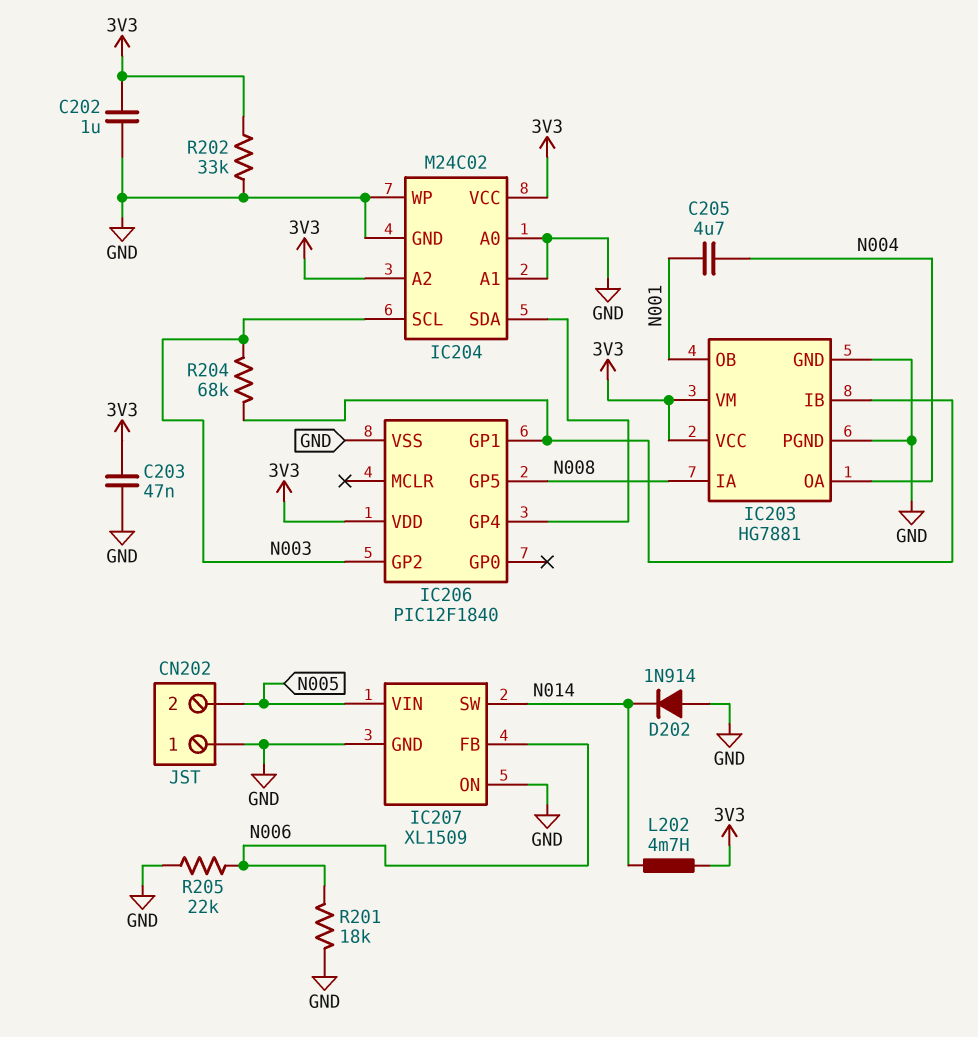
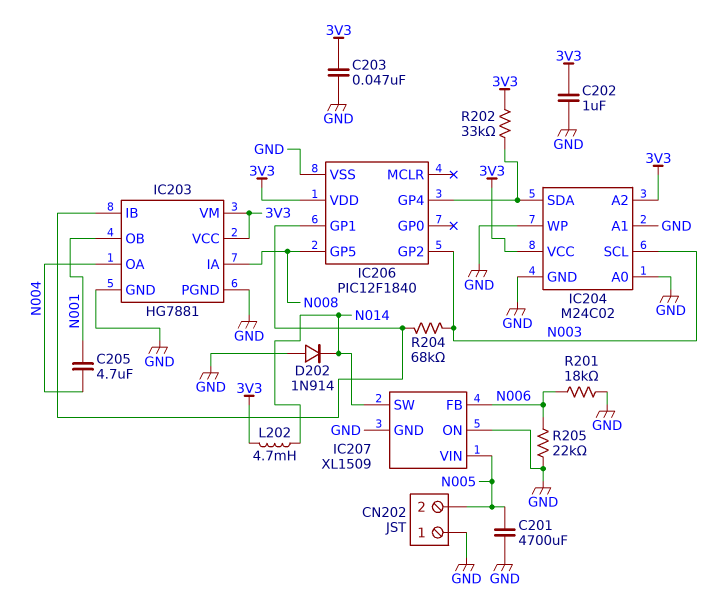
C201: none -> 4700uF (GND, N005)
R202: 33k (3V3, GND) -> 33k (3V3, IC204/SDA)

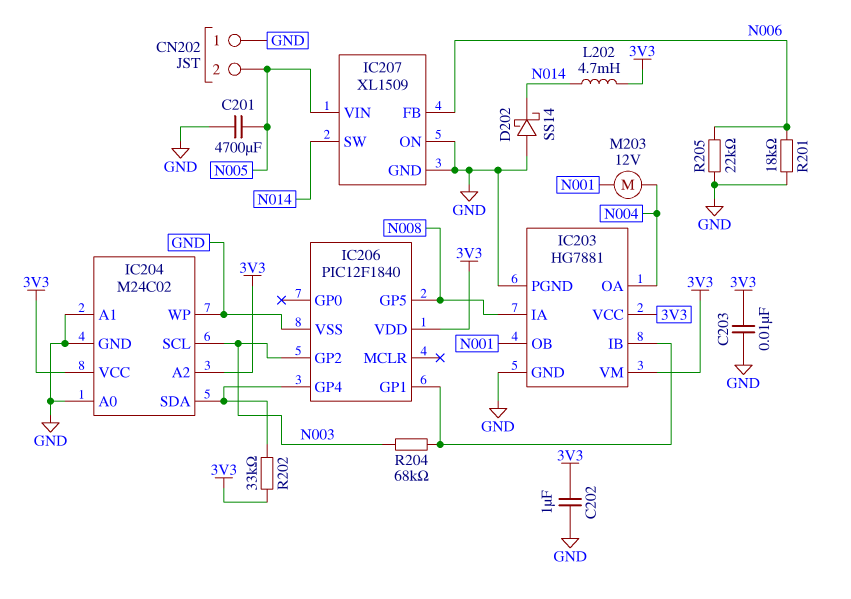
C203: 47nF (3V3, GND) -> 10nF (3V3, GND)
C205: 4.7uF (N001, N004) -> none
D202: diode 1N914 (A GND, K N014) -> schottky SS14 (A GND, K N014)
M203: none -> motor 12V (N001, N004)

